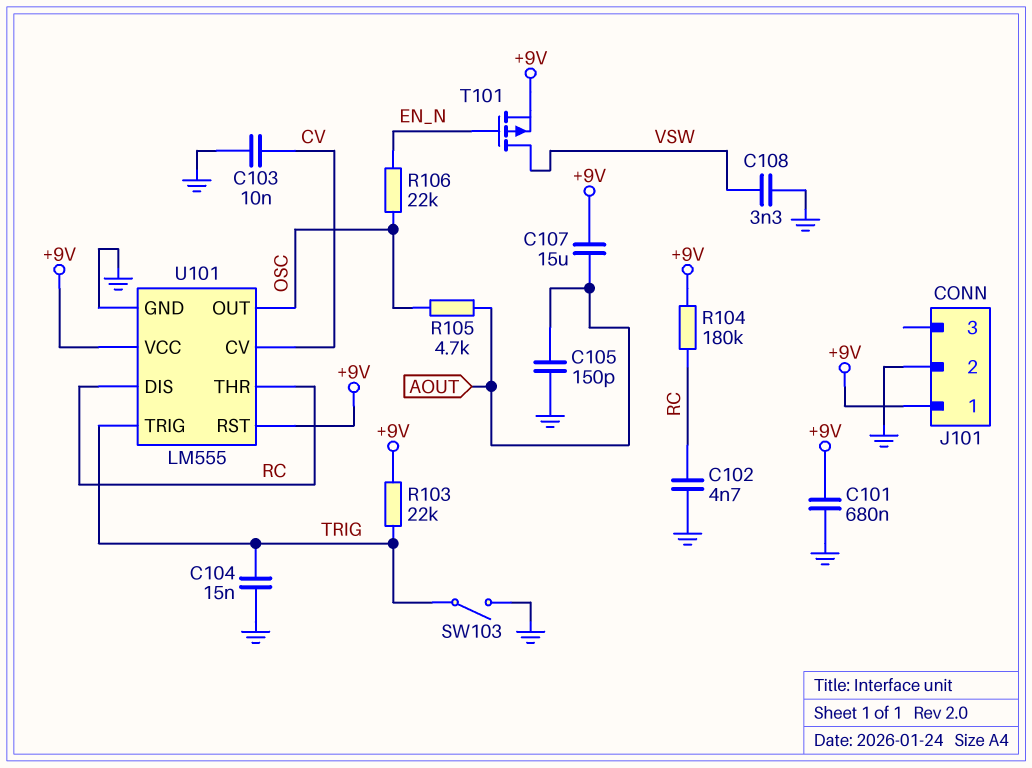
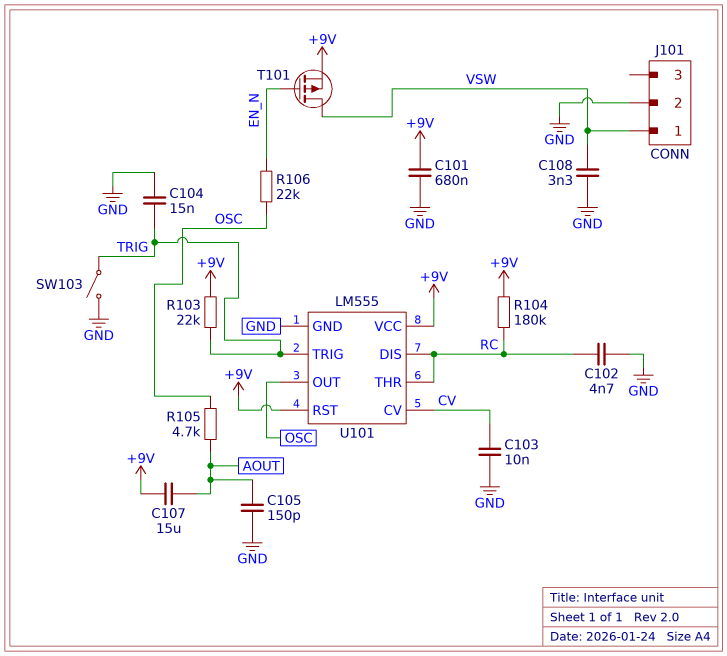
J101 pin 1: +9V -> VSW

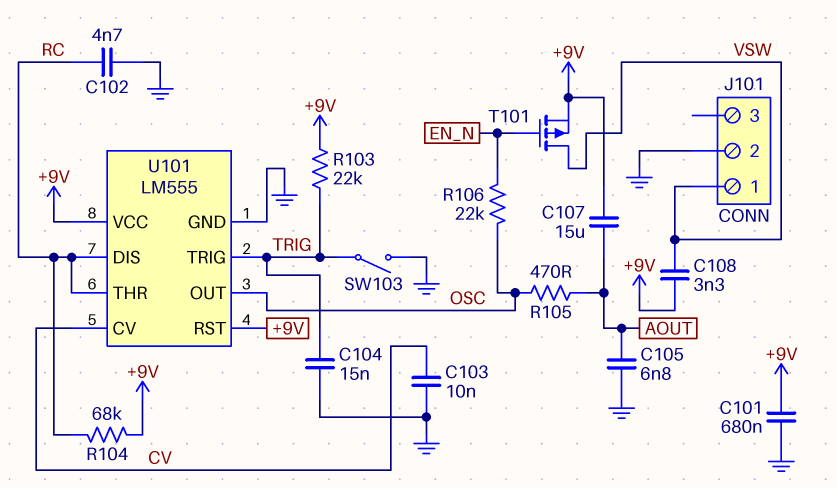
C105: 150pF (AOUT, GND) -> 6.8nF (AOUT, GND)
C108: 3.3nF (GND, VSW) -> 3.3nF (+9V, VSW)
R104: 180k (+9V, RC) -> 68k (+9V, RC)
R105: 4.7k (AOUT, OSC) -> 470 (AOUT, OSC)

